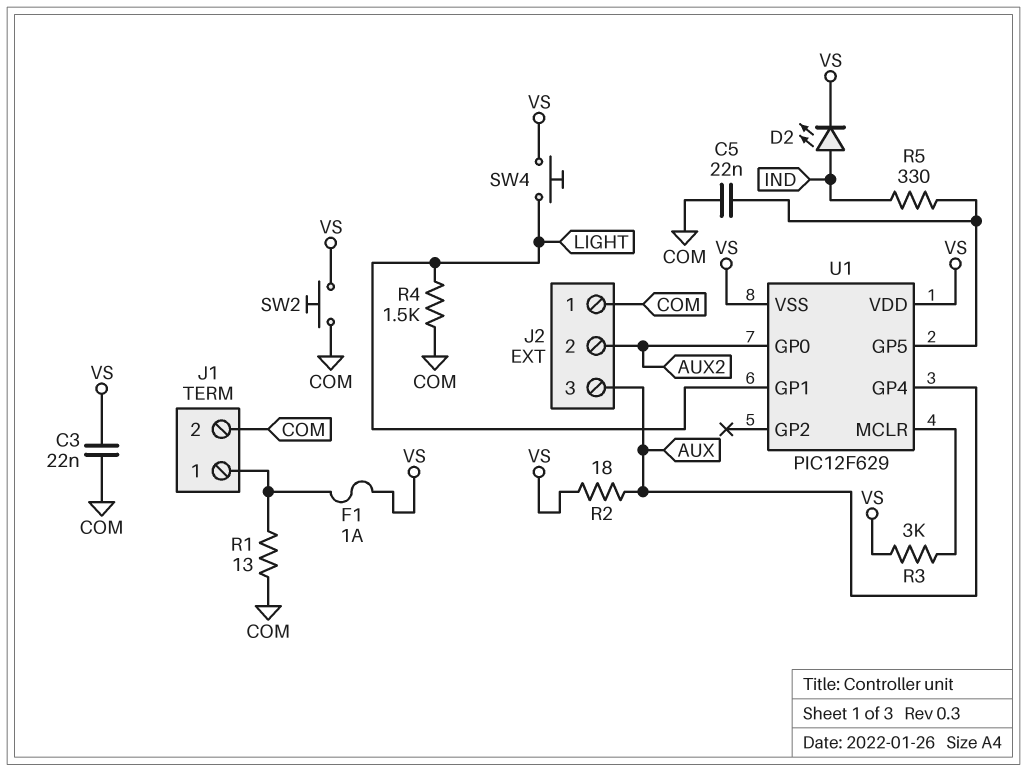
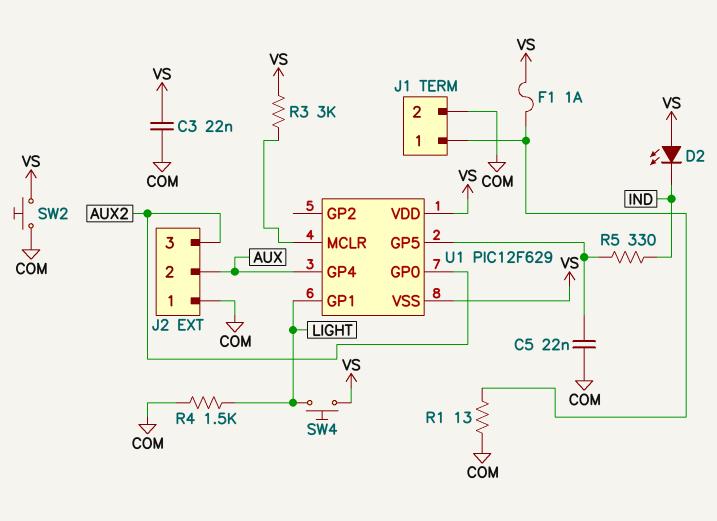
D2: LED (A IND, K VS) -> LED (A VS, K IND)
J2 pin 2: AUX2 -> AUX
J2 pin 3: AUX -> AUX2
R2: 18 (AUX, VS) -> none

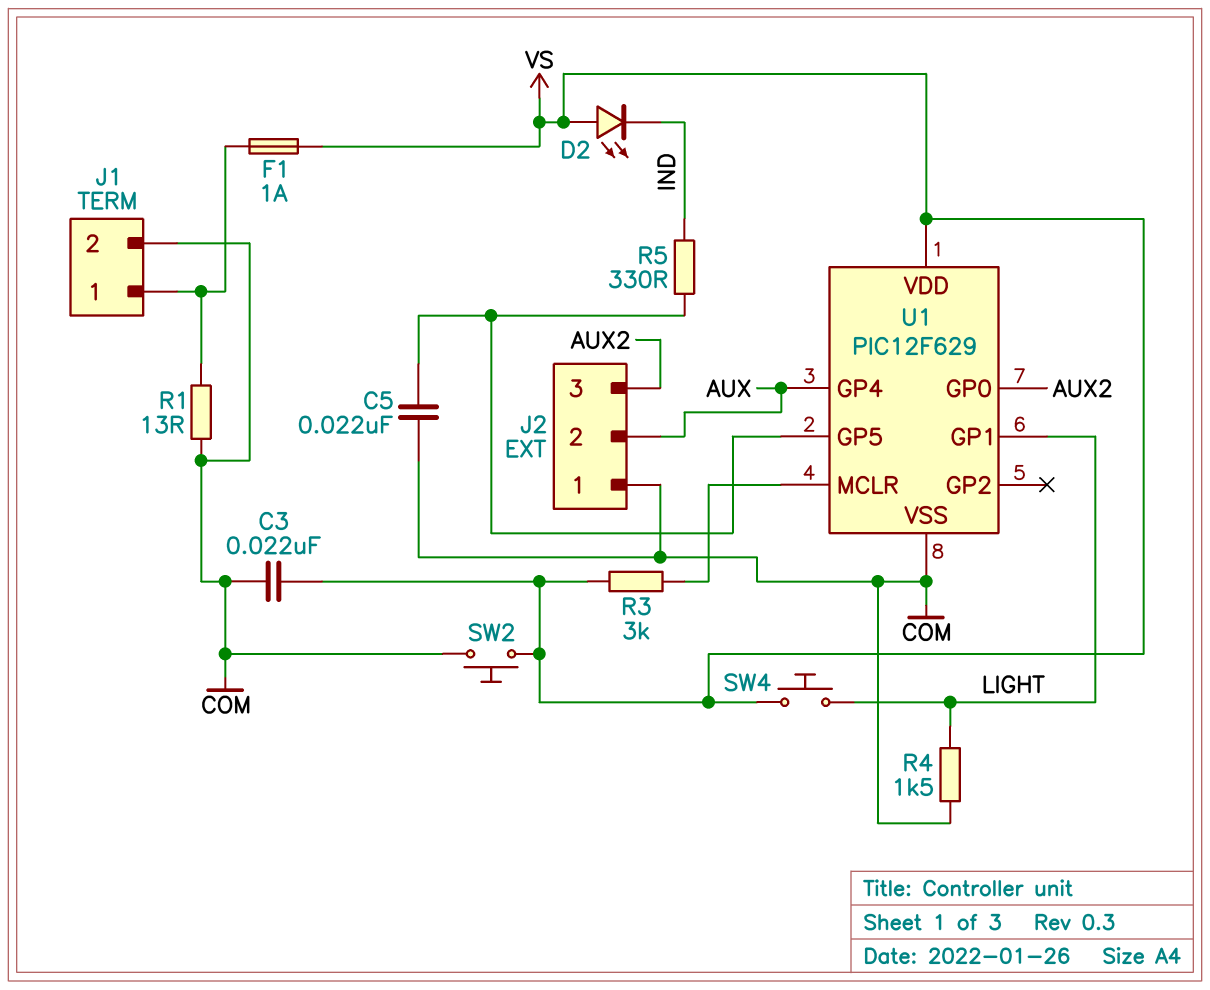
U1 pin VSS: VS -> COM

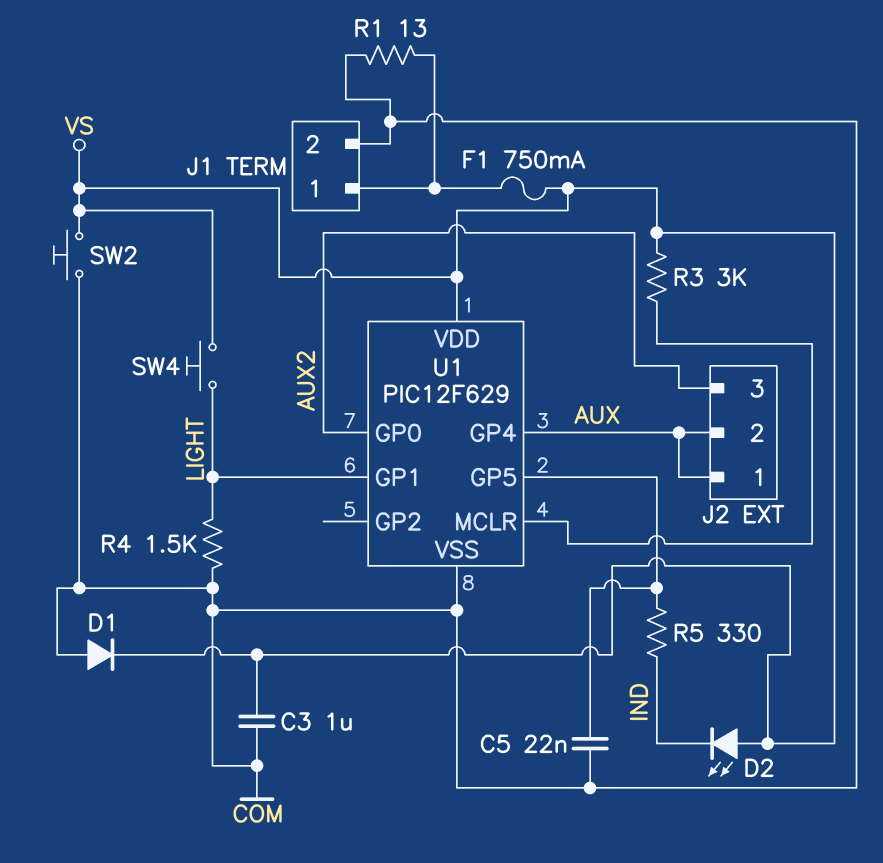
C3: 22nF (COM, VS) -> 1uF (COM, VS)
D1: none -> diode (A COM, K VS)
F1: 1A (J1/1, VS) -> 750mA (J1/1, VS)
J2 pin 1: COM -> AUX

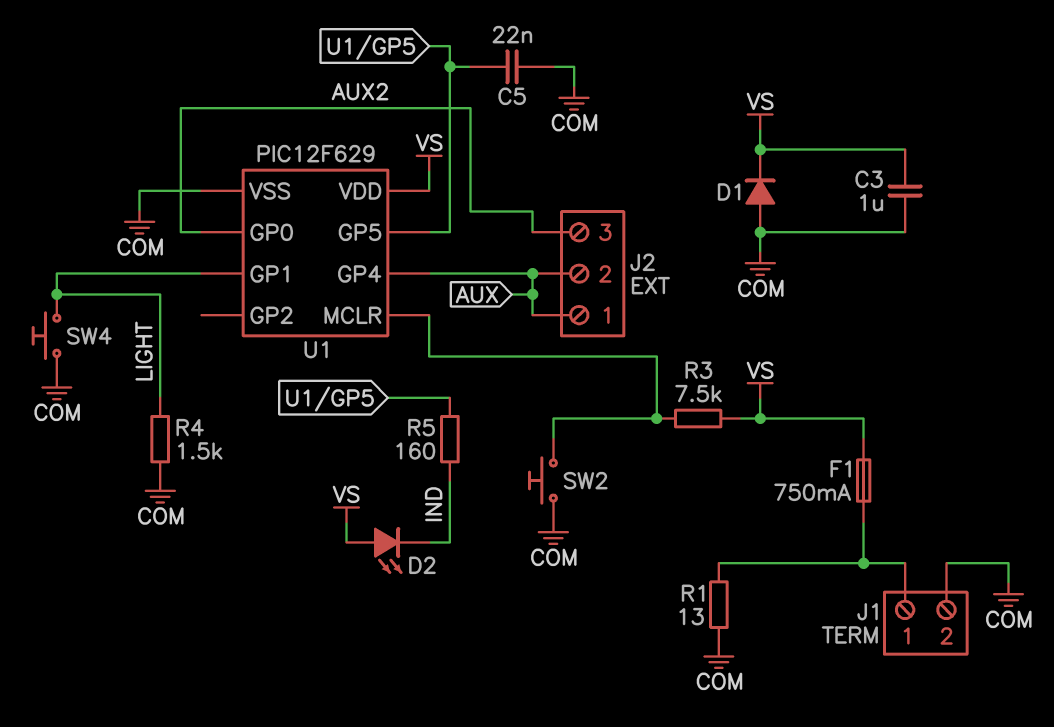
R3: 3k (U1/MCLR, VS) -> 7.5k (U1/MCLR, VS)
R5: 330 (IND, U1/GP5) -> 160 (IND, U1/GP5)
SW2: button (COM, VS) -> button (COM, U1/MCLR)
SW4: button (LIGHT, VS) -> button (COM, LIGHT)

